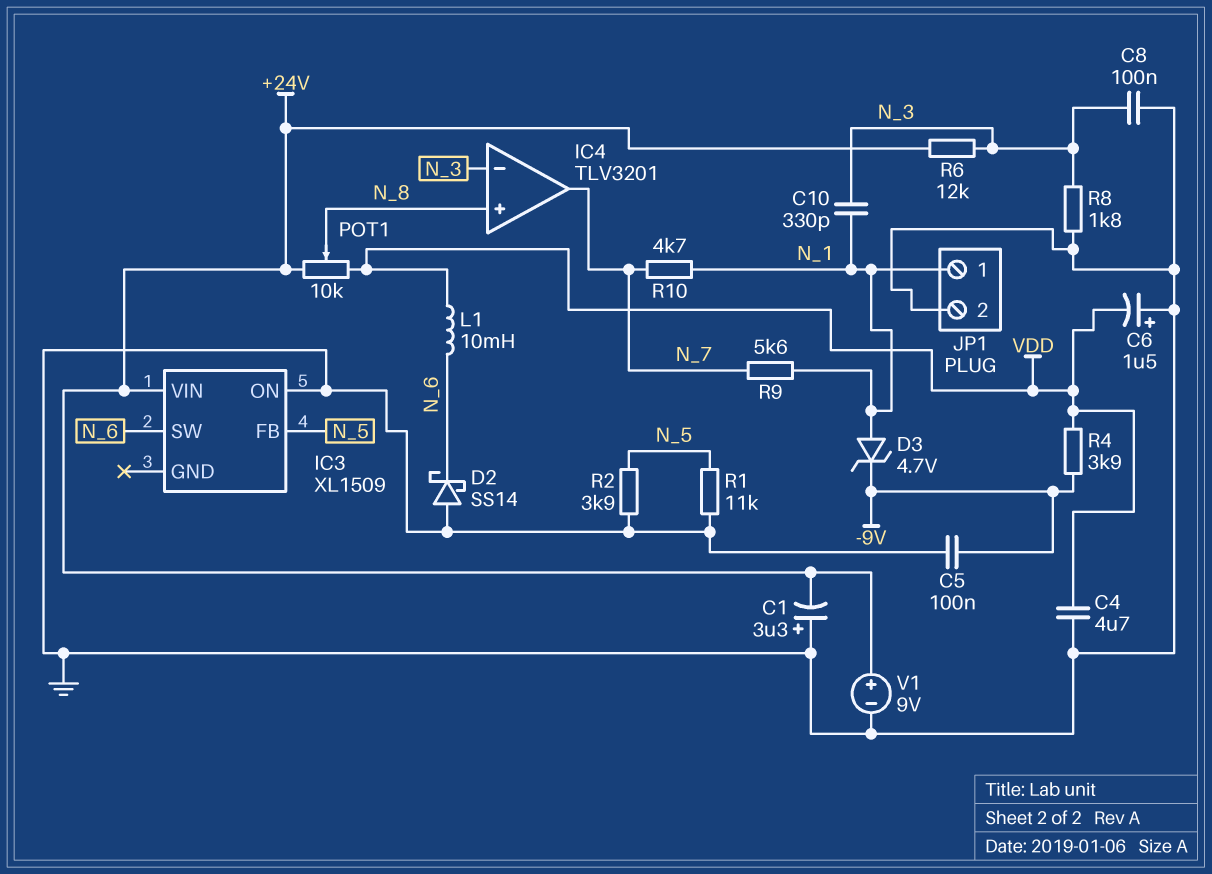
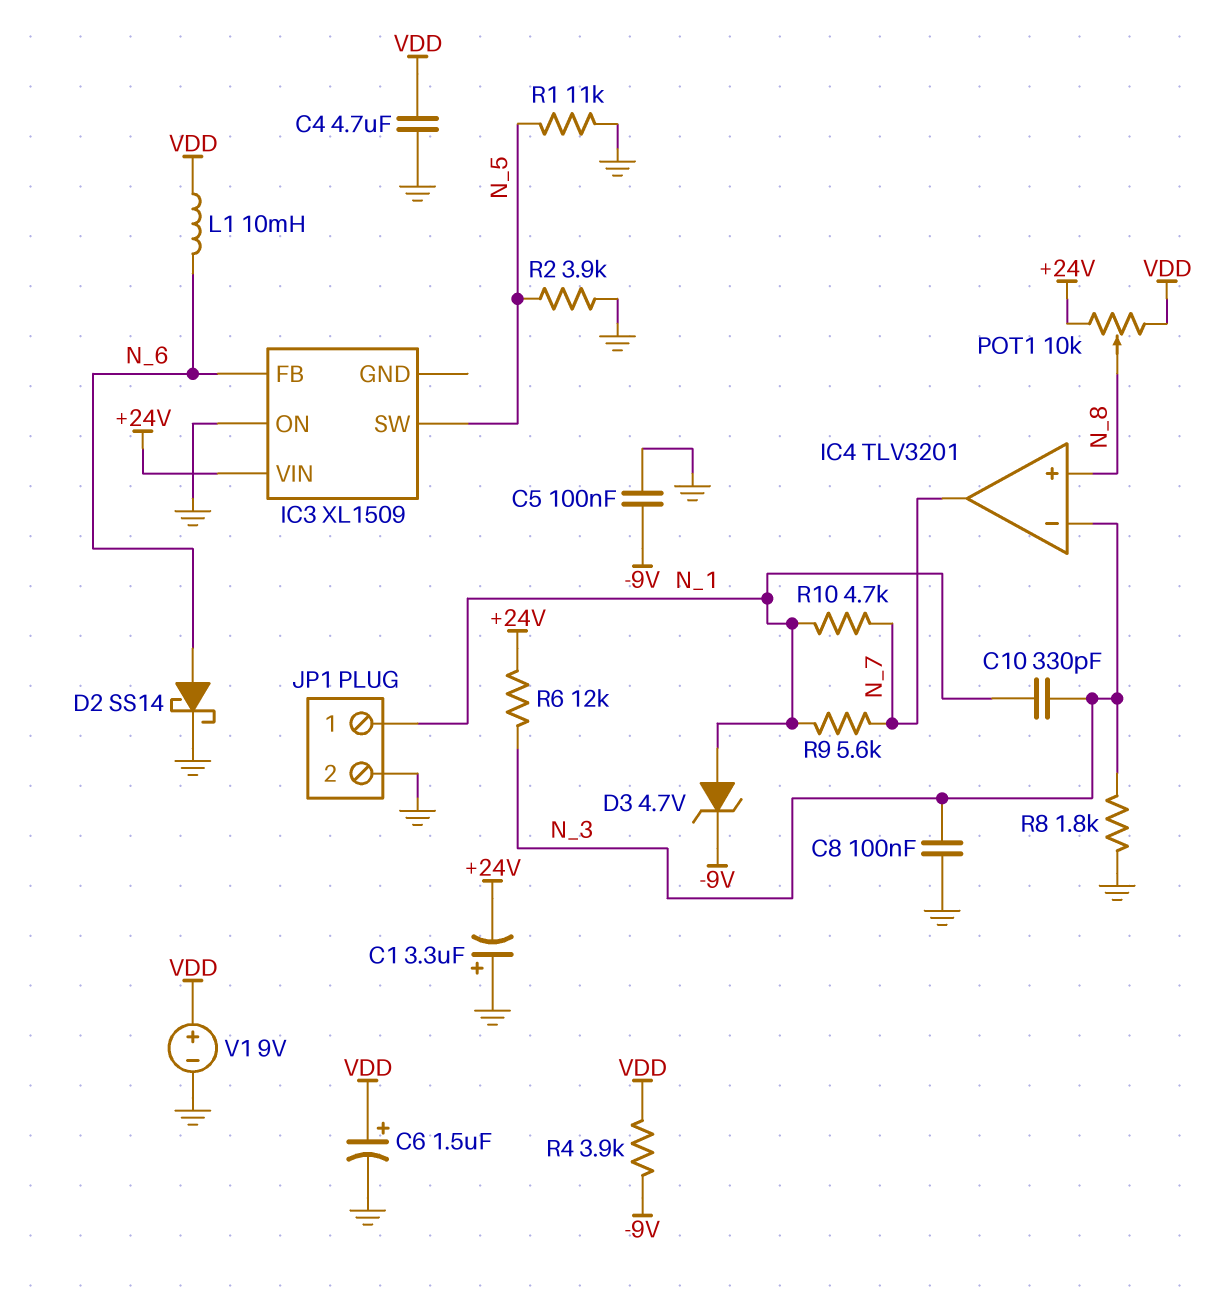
C6: 1.5uF (plus GND, minus VDD) -> 1.5uF (plus VDD, minus GND)
D2: schottky SS14 (A GND, K N_6) -> schottky SS14 (A N_6, K GND)
IC3 pin FB: N_5 -> N_6
IC3 pin SW: N_6 -> N_5
V1: 9V (plus +24V, minus GND) -> 9V (plus VDD, minus GND)

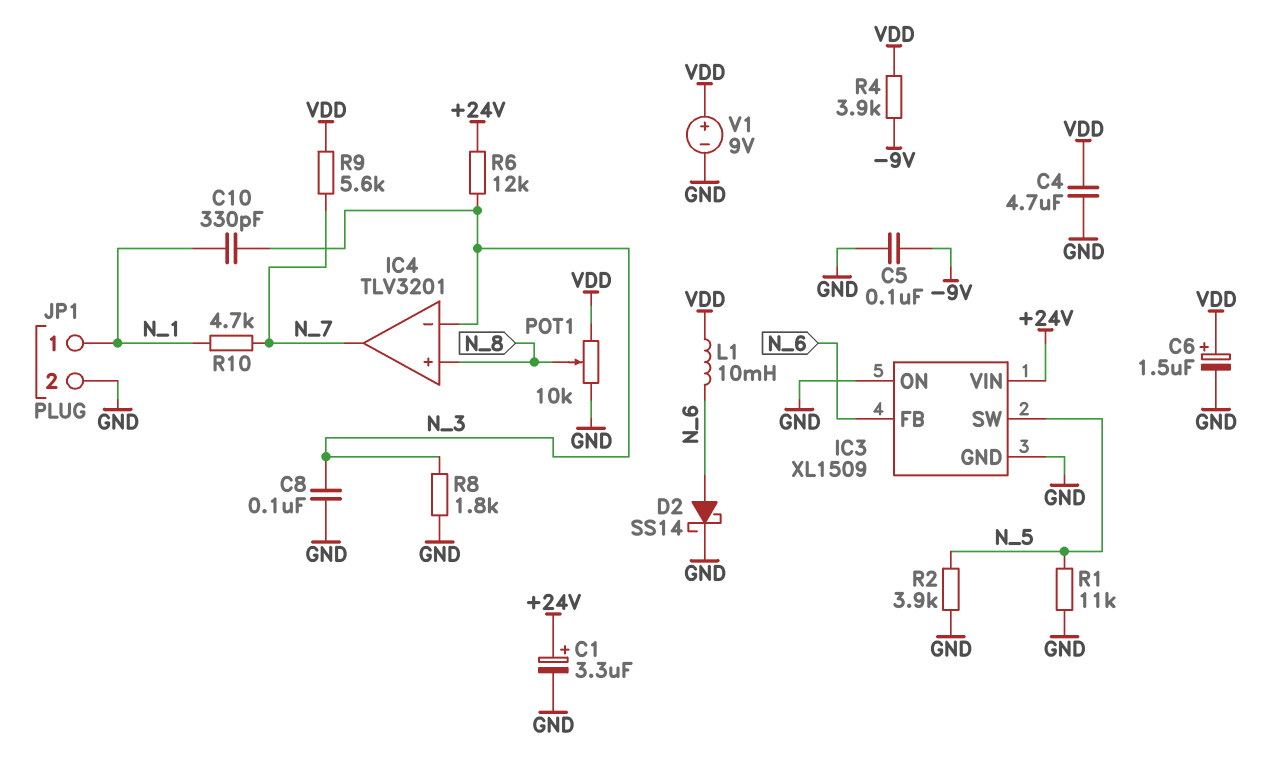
C1: 3.3uF (plus GND, minus +24V) -> 3.3uF (plus +24V, minus GND)
D3: zener 4.7V (A N_1, K -9V) -> none
IC3 pin GND: none -> GND
POT1: 10k (+24V, VDD, wiper N_8) -> 10k (GND, VDD, wiper N_8)
R9: 5.6k (N_1, N_7) -> 5.6k (N_7, VDD)

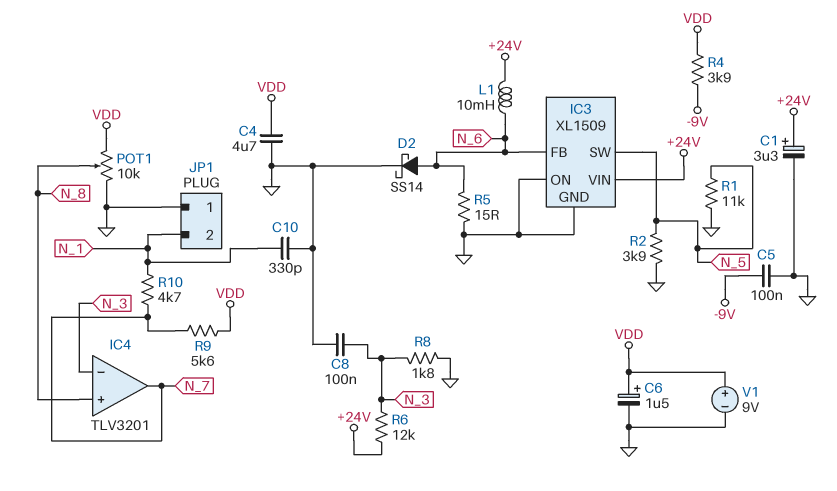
C10: 330pF (N_1, N_3) -> 330pF (GND, N_1)
JP1 pin 1: N_1 -> GND
JP1 pin 2: GND -> N_1
L1: 10mH (N_6, VDD) -> 10mH (+24V, N_6)
R5: none -> 15 (GND, N_6)

